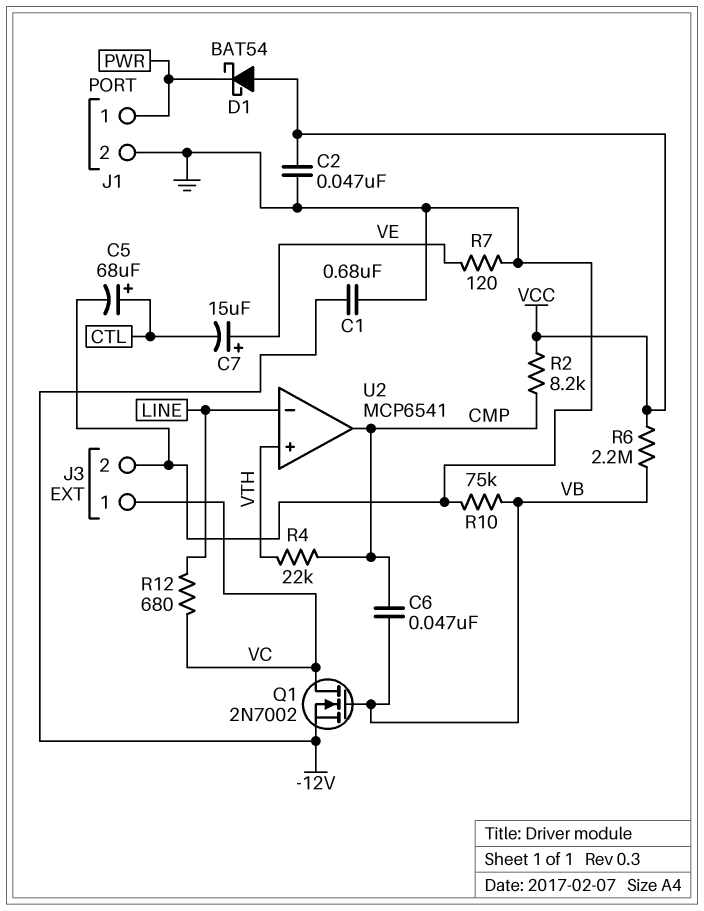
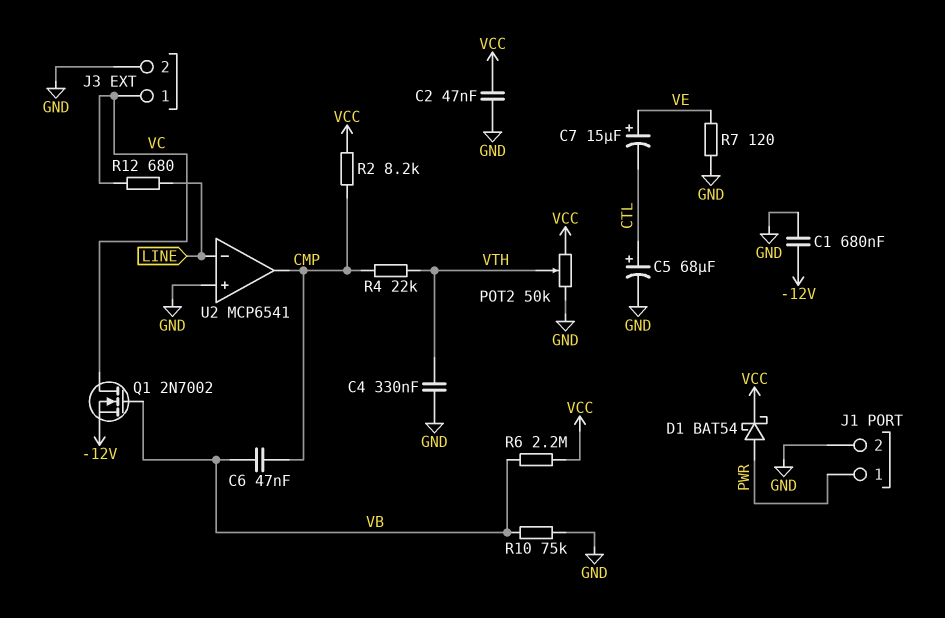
C4: none -> 330nF (GND, VTH)
D1: schottky BAT54 (A VCC, K PWR) -> schottky BAT54 (A PWR, K VCC)
POT2: none -> 50k (GND, VCC, wiper VTH)
U2 pin in+: VTH -> GND

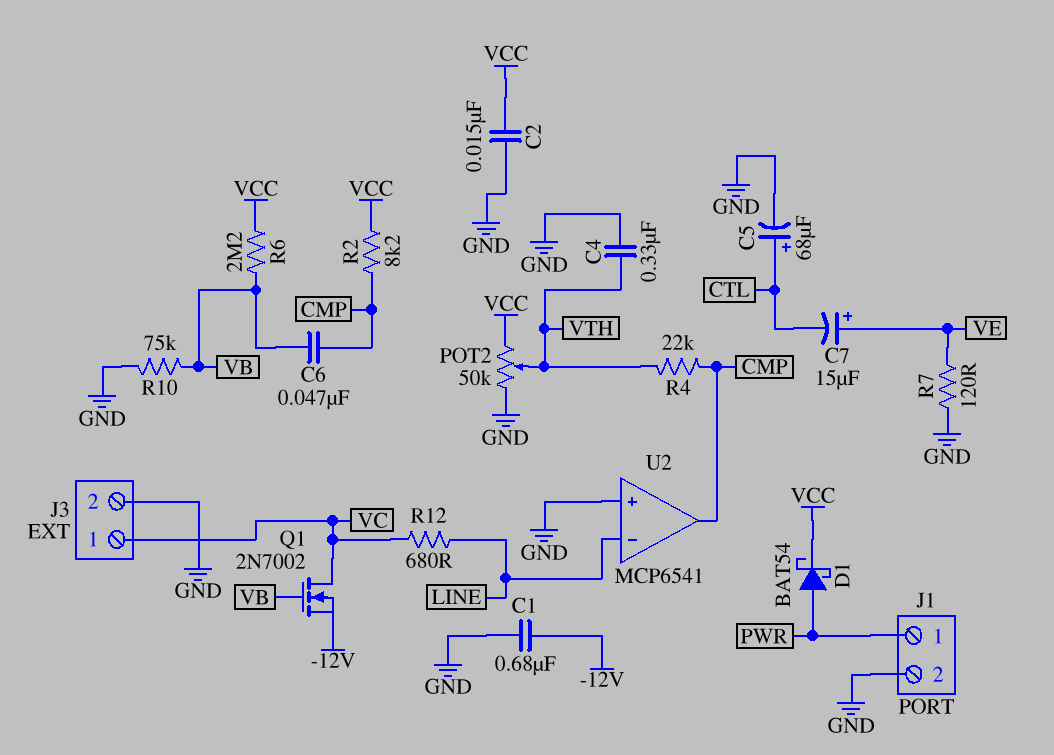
C2: 47nF (GND, VCC) -> 15nF (GND, VCC)

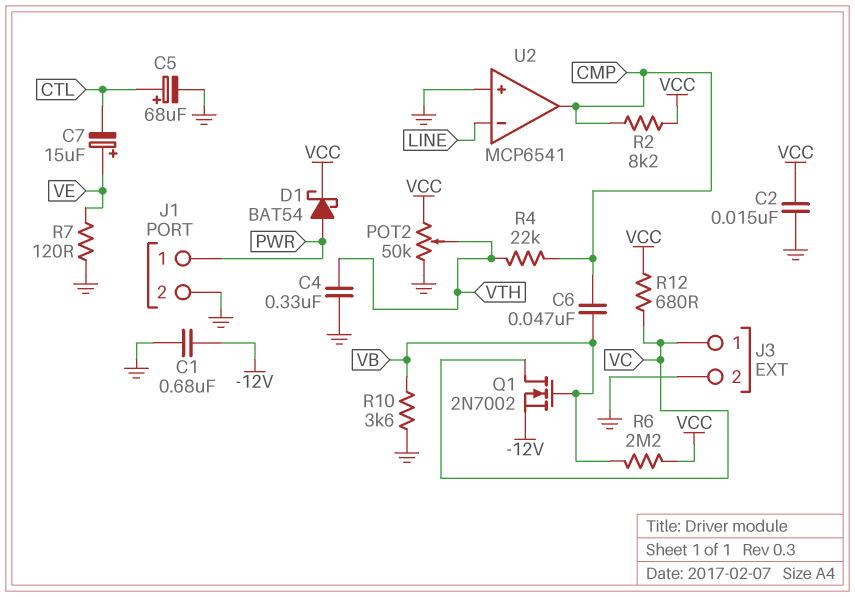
R10: 75k (GND, VB) -> 3.6k (GND, VB)
R12: 680 (LINE, VC) -> 680 (VC, VCC)

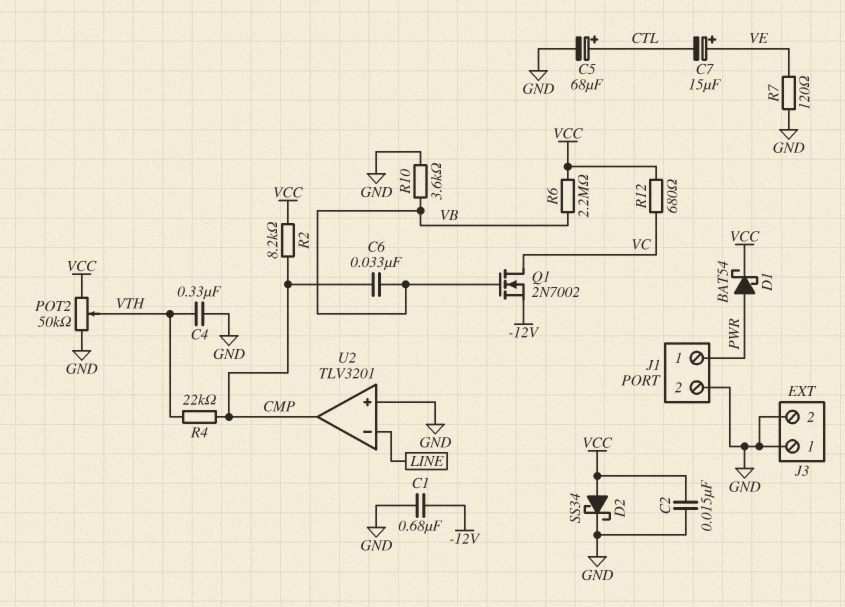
C6: 47nF (CMP, VB) -> 33nF (CMP, VB)
D2: none -> schottky SS34 (A VCC, K GND)
J3 pin 1: VC -> GND
U2: MCP6541 -> TLV3201

